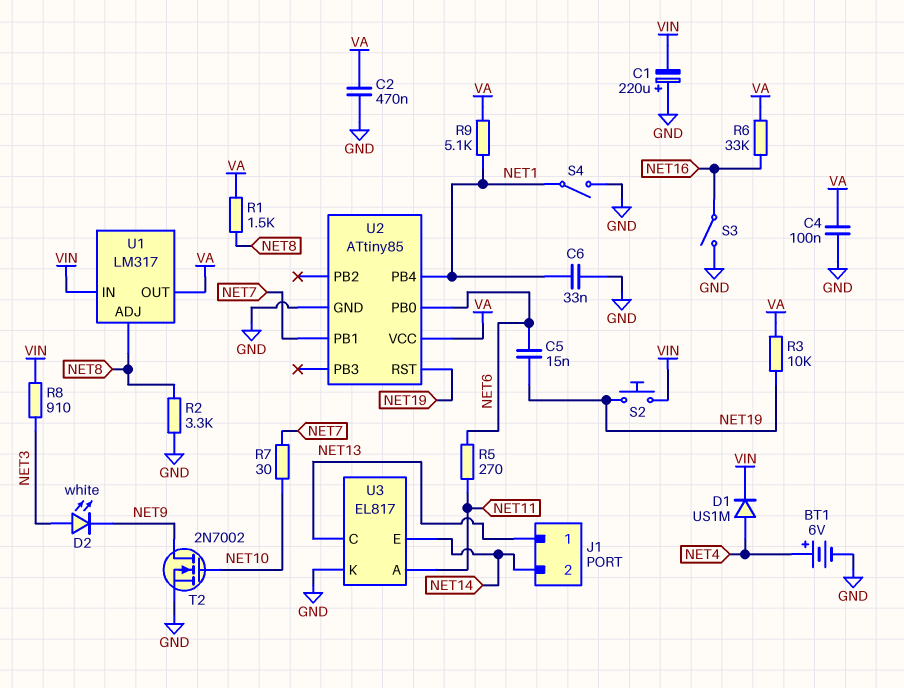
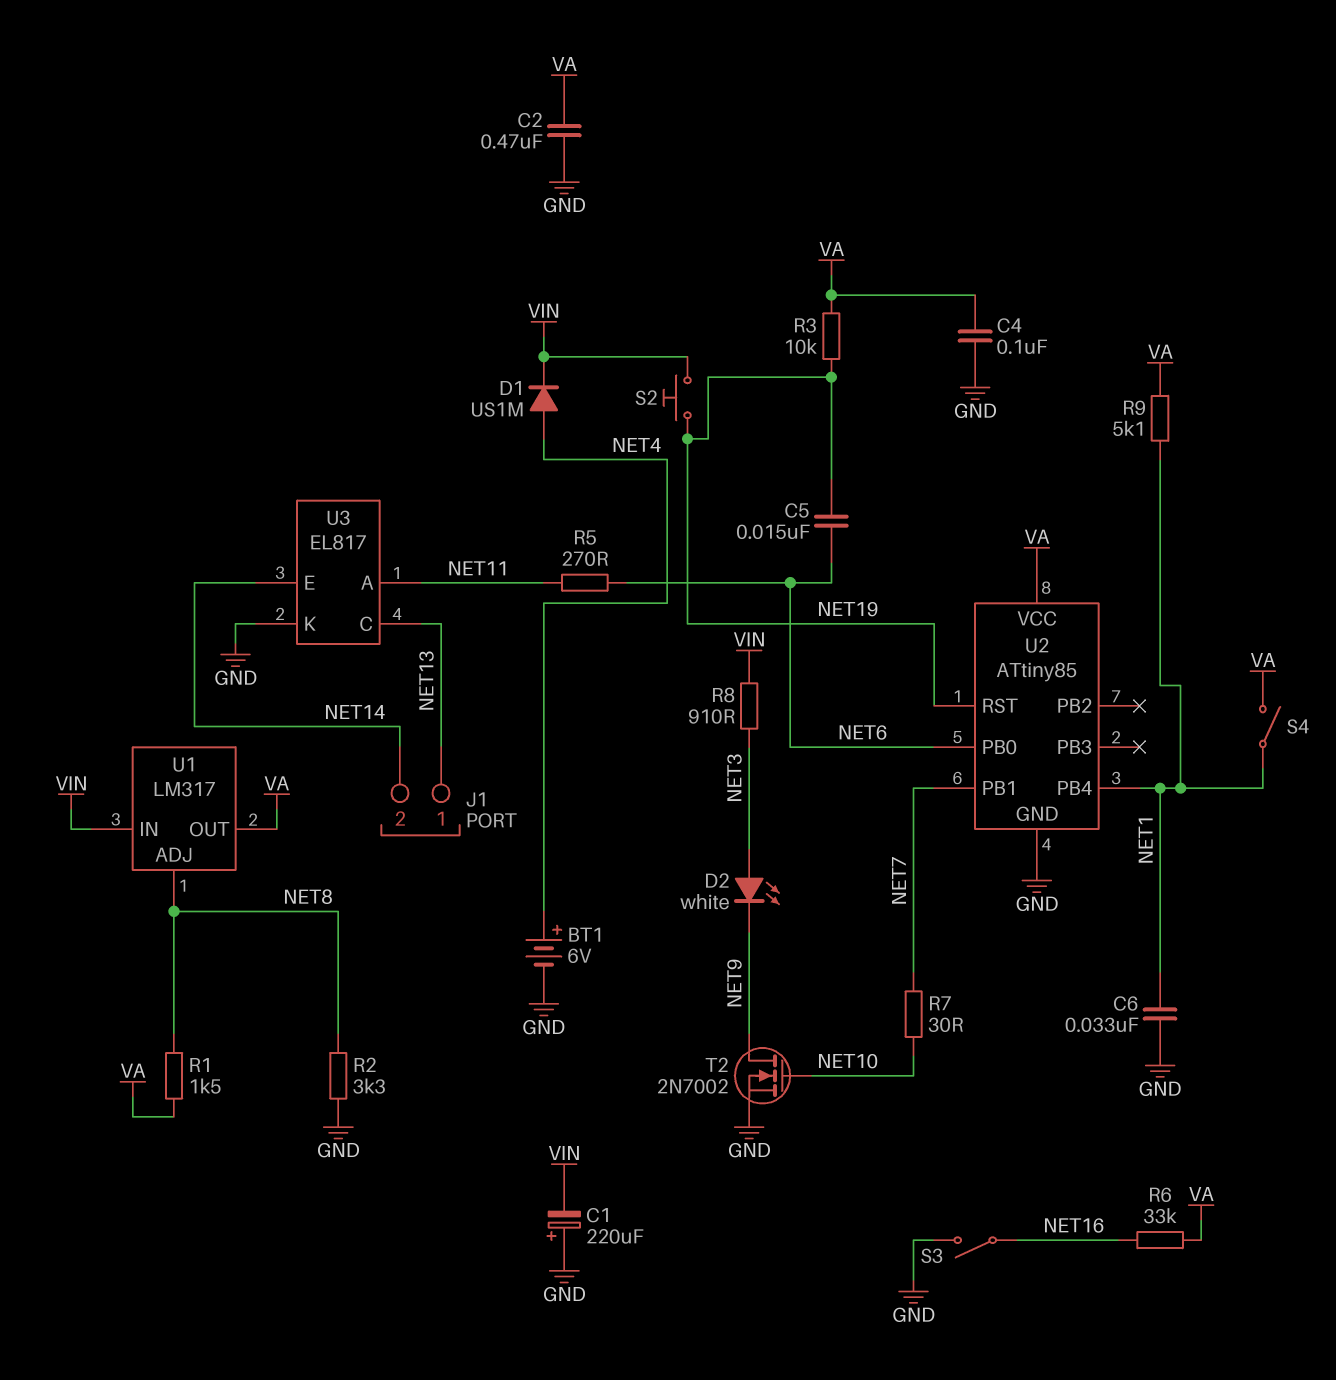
S4: switch (GND, NET1) -> switch (NET1, VA)

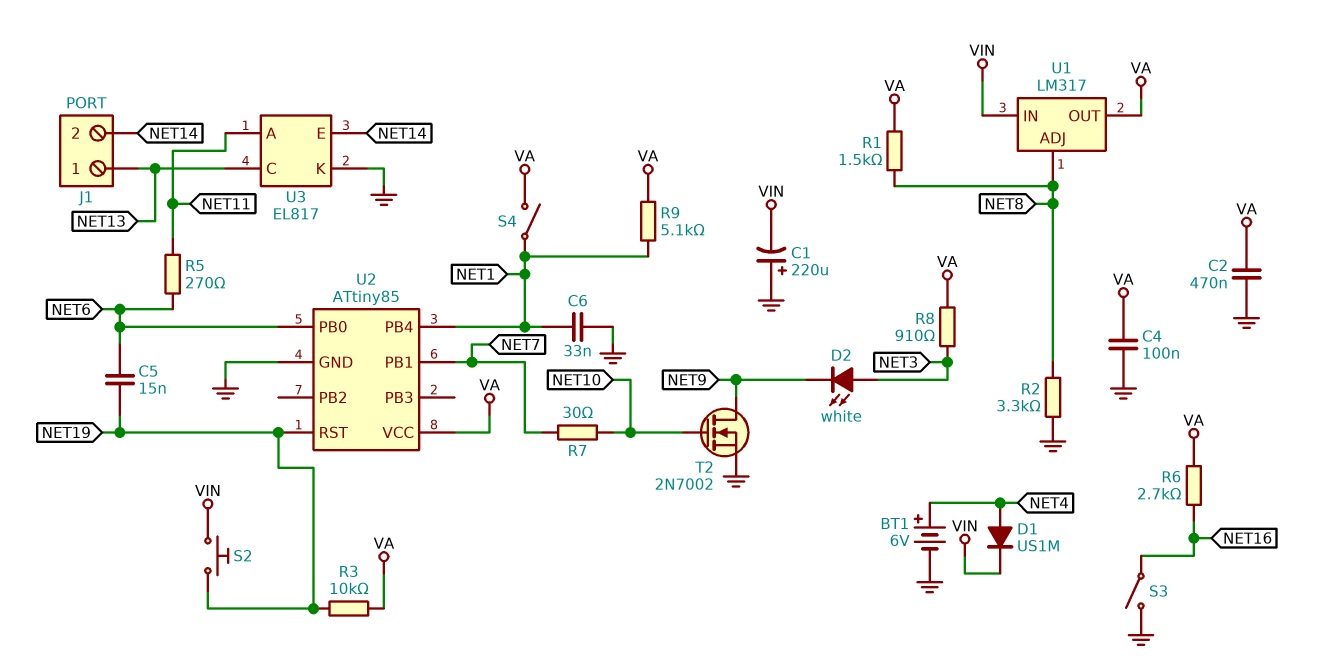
R6: 33k (NET16, VA) -> 2.7k (NET16, VA)
R8: 910 (NET3, VIN) -> 910 (NET3, VA)

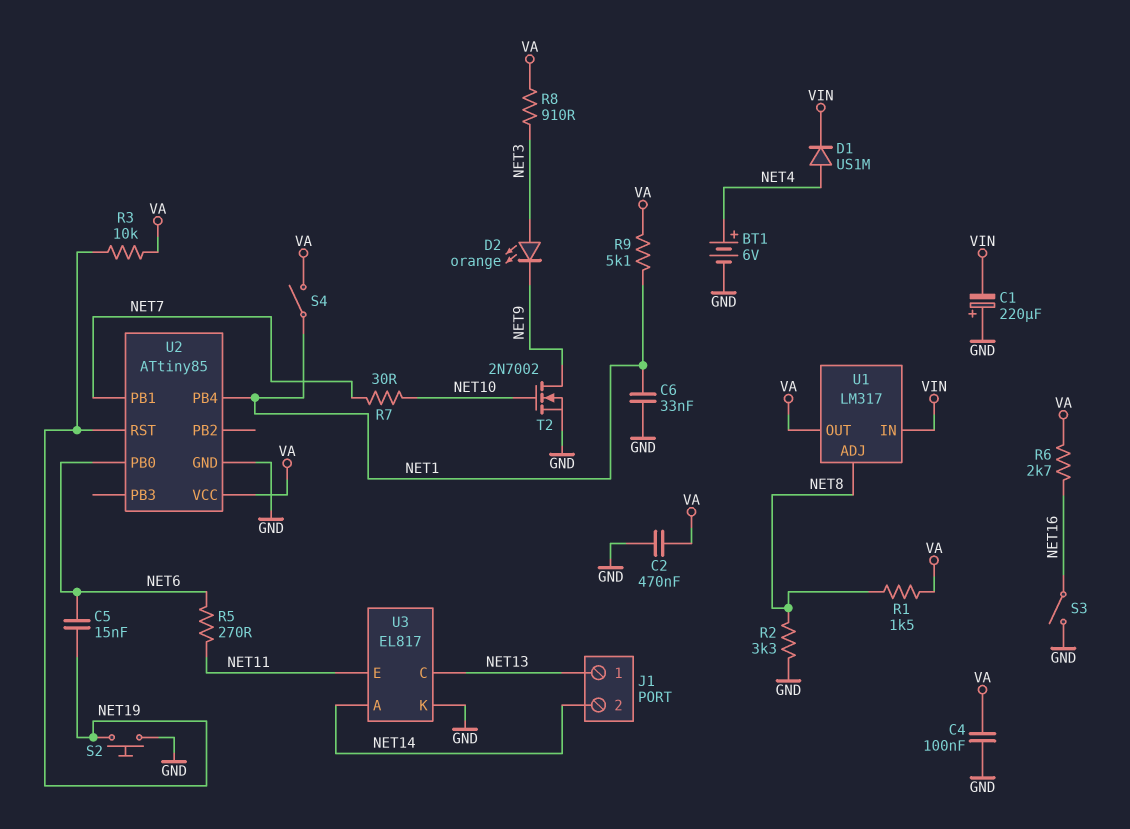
D2: LED white (A NET3, K NET9) -> LED orange (A NET3, K NET9)
S2: button (NET19, VIN) -> button (GND, NET19)
U3 pin A: NET11 -> NET14
U3 pin E: NET14 -> NET11

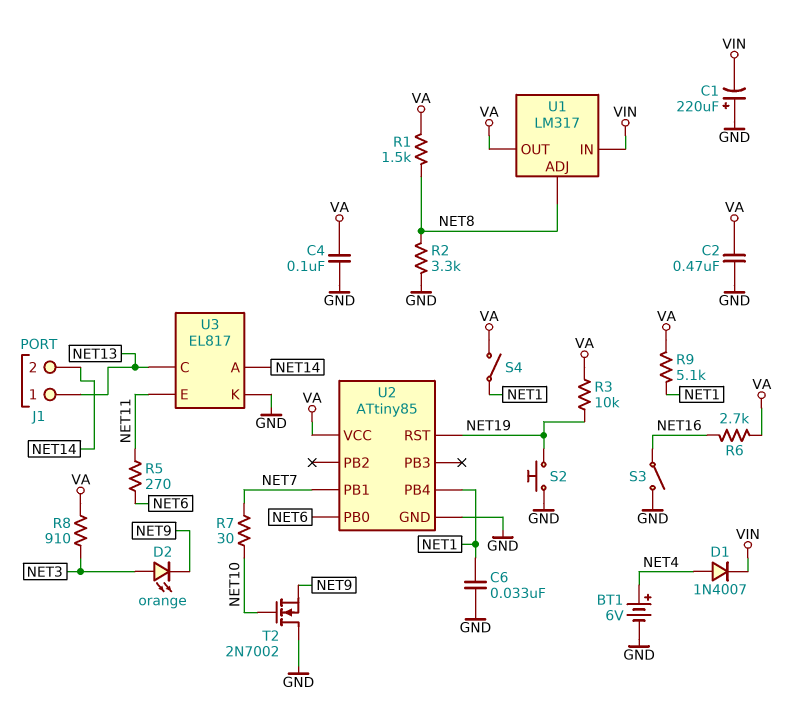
C5: 15nF (NET6, NET19) -> none
D1: diode US1M (A NET4, K VIN) -> diode 1N4007 (A NET4, K VIN)
T2: NMOS 2N7002 (G NET10, D NET9, S GND) -> NMOS 2N7002 (G NET10, D GND, S NET9)

